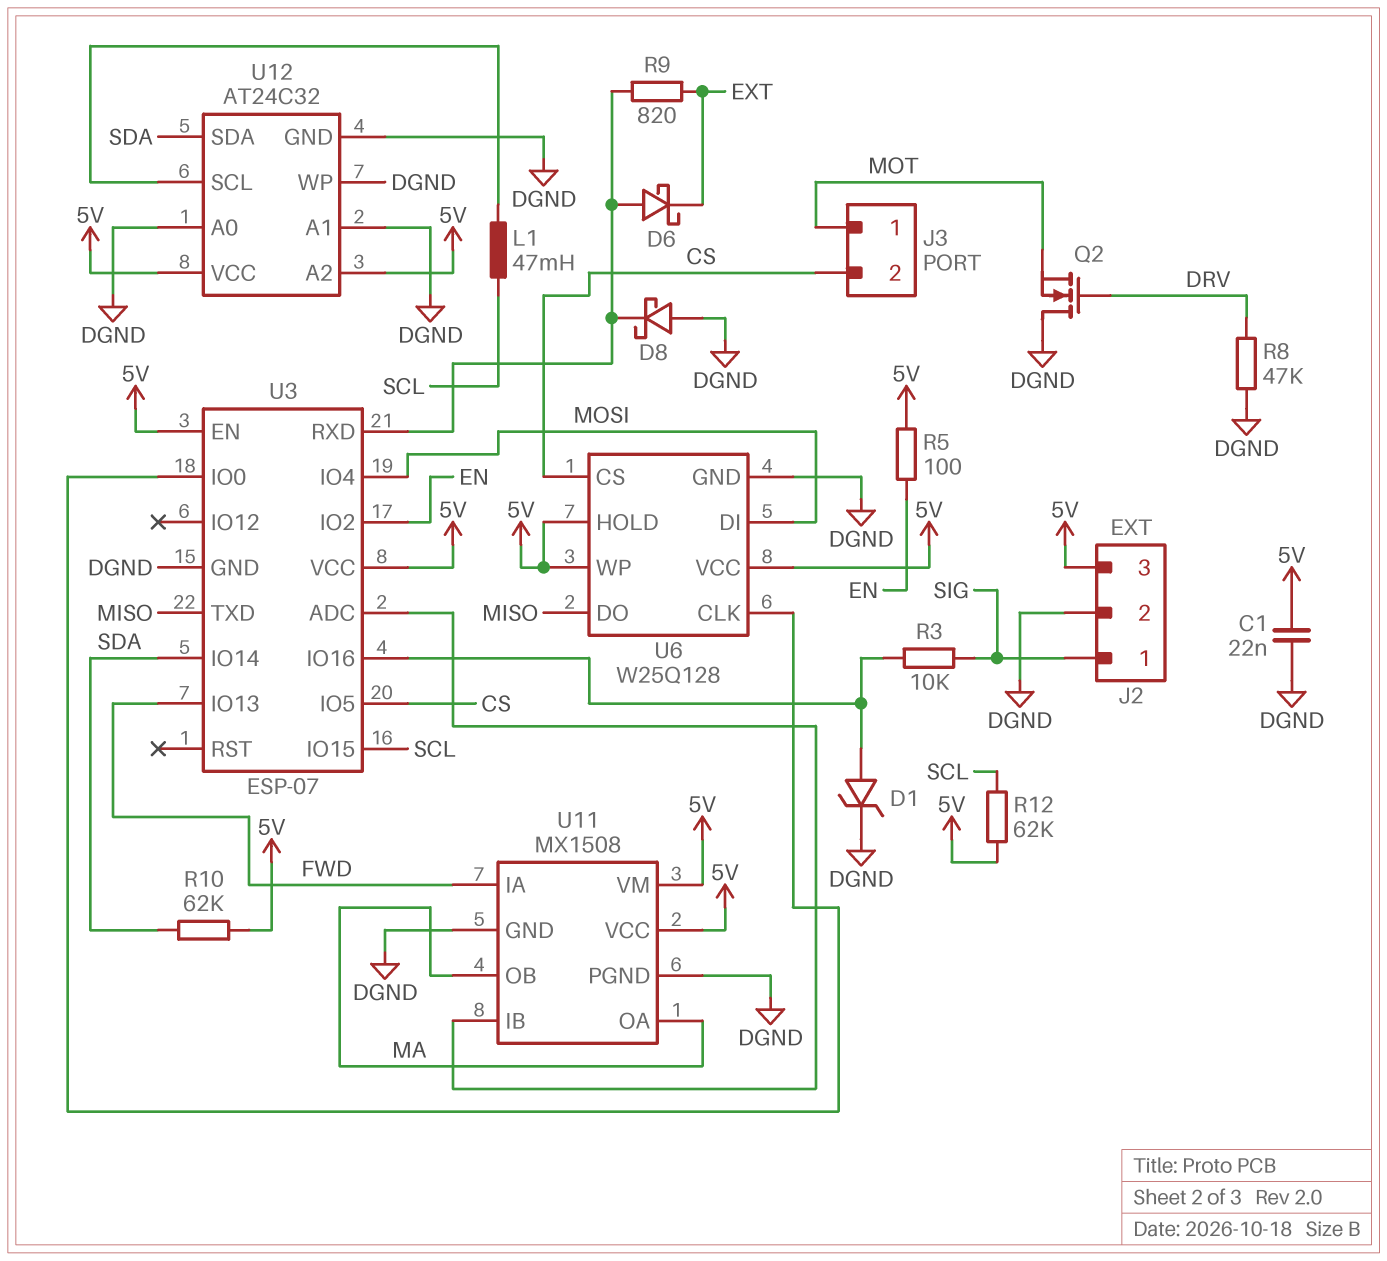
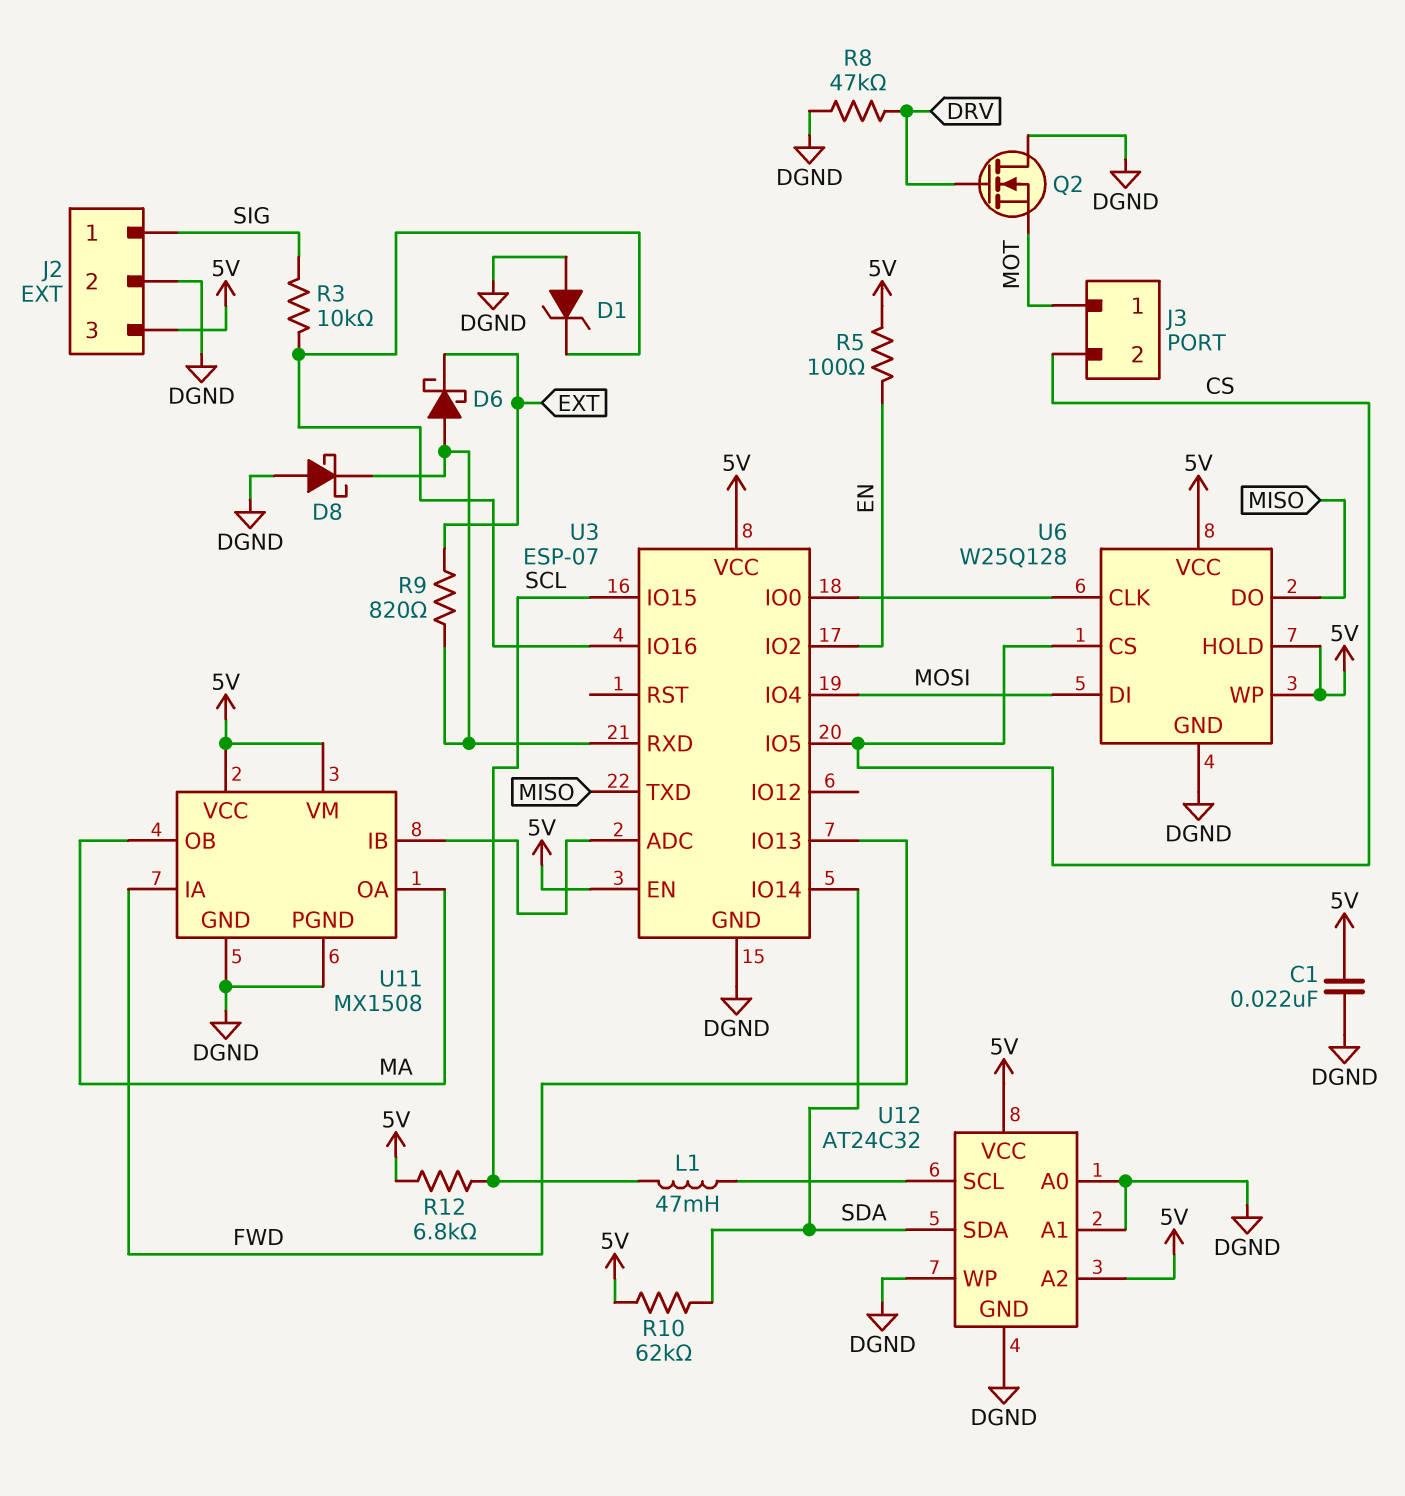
D1: zener (A U3/IO16, K DGND) -> zener (A DGND, K U3/IO16)
R12: 62k (5V, SCL) -> 6.8k (5V, SCL)

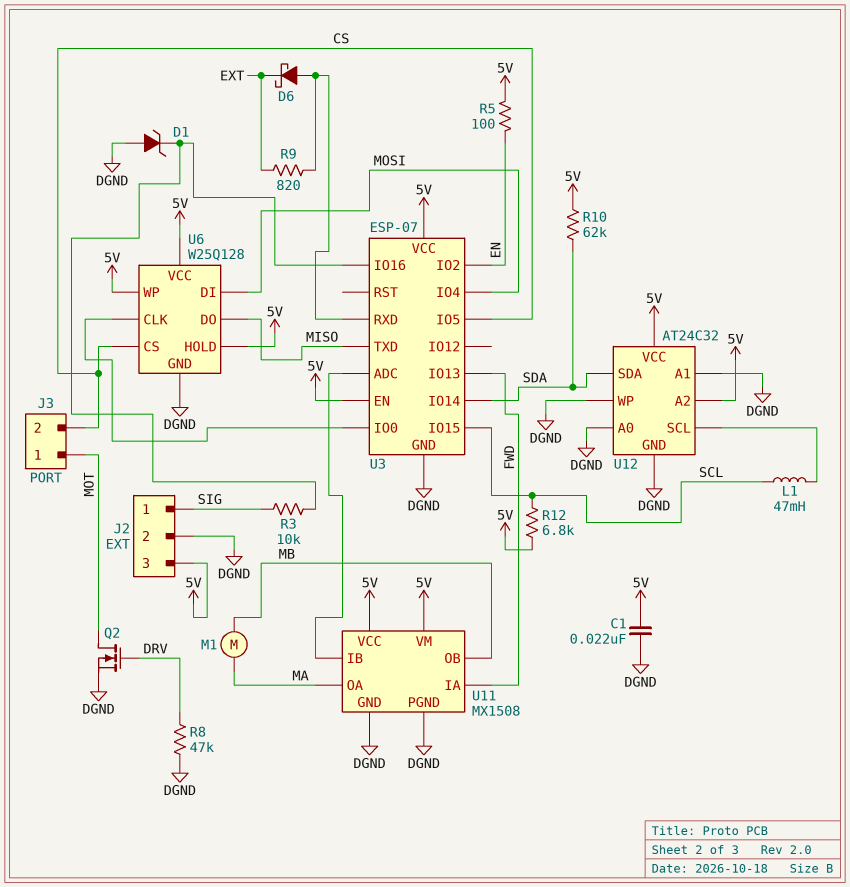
D8: schottky (A DGND, K U3/RXD) -> none
M1: none -> motor (MA, MB)
Q2: NMOS (G DRV, D DGND, S MOT) -> NMOS (G DRV, D MOT, S DGND)
U11 pin OB: MA -> MB

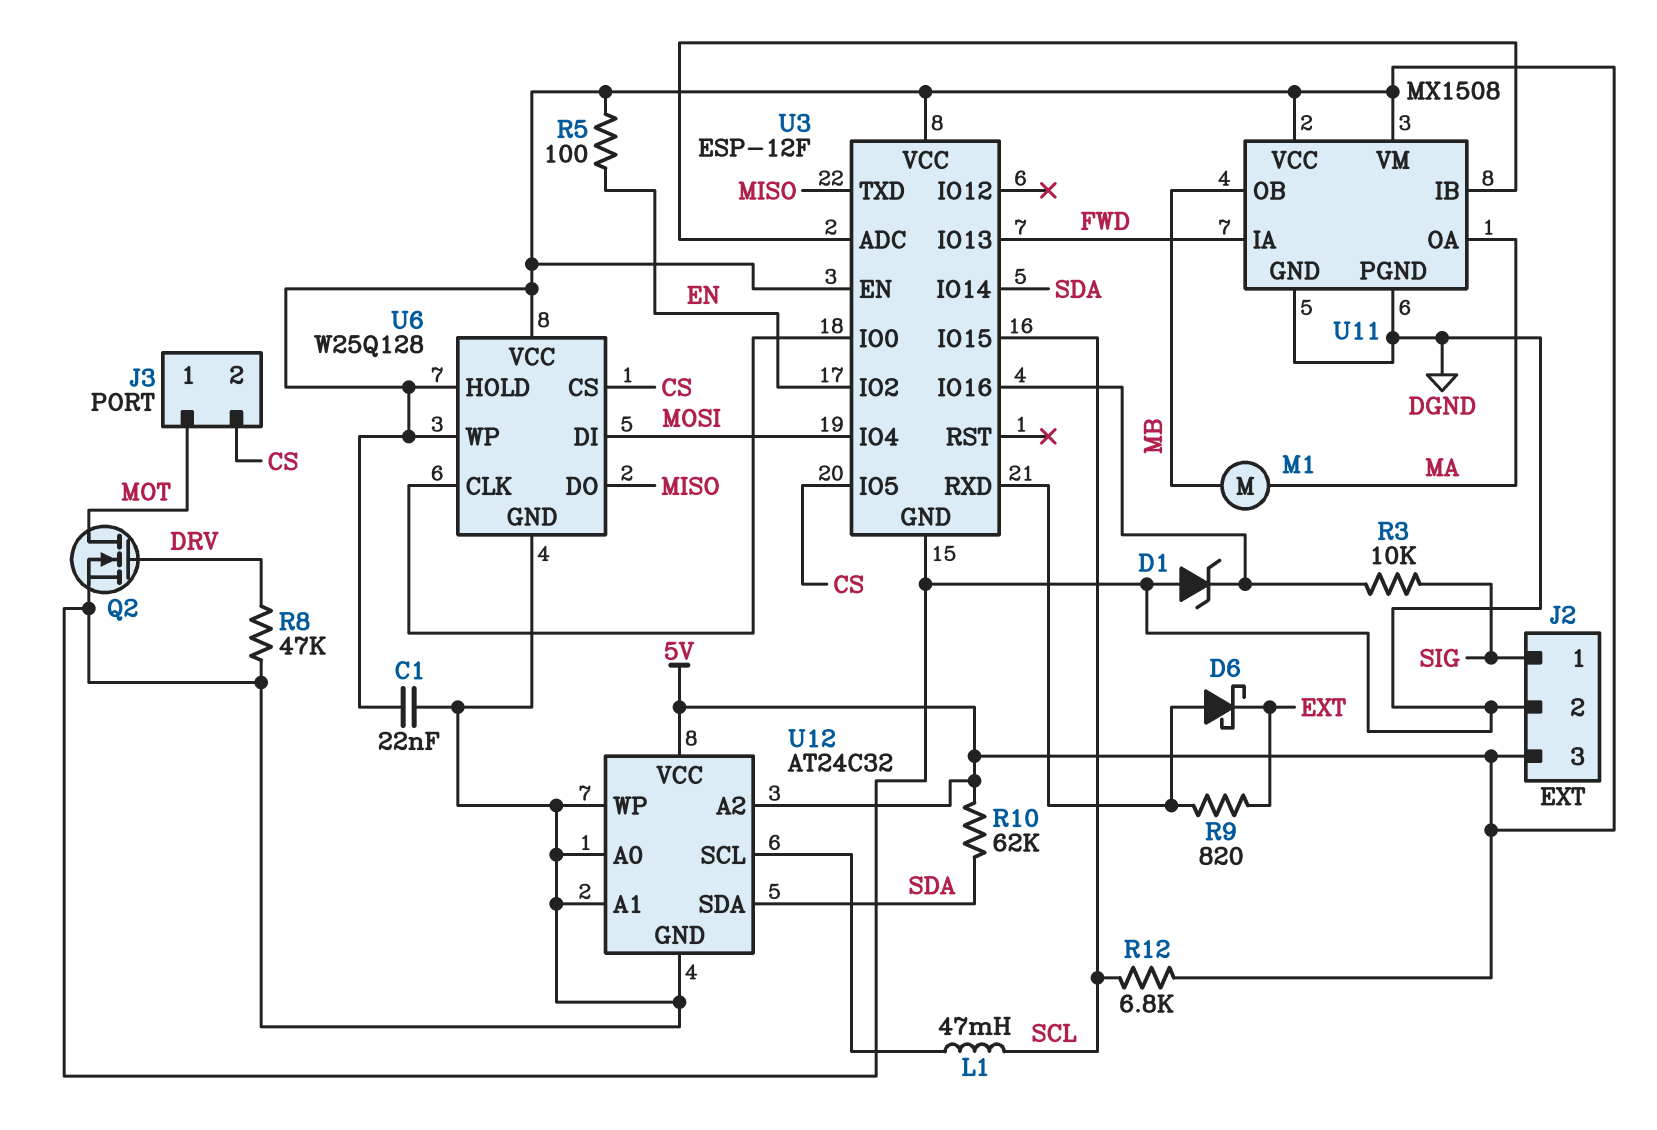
U3: ESP-07 -> ESP-12F

